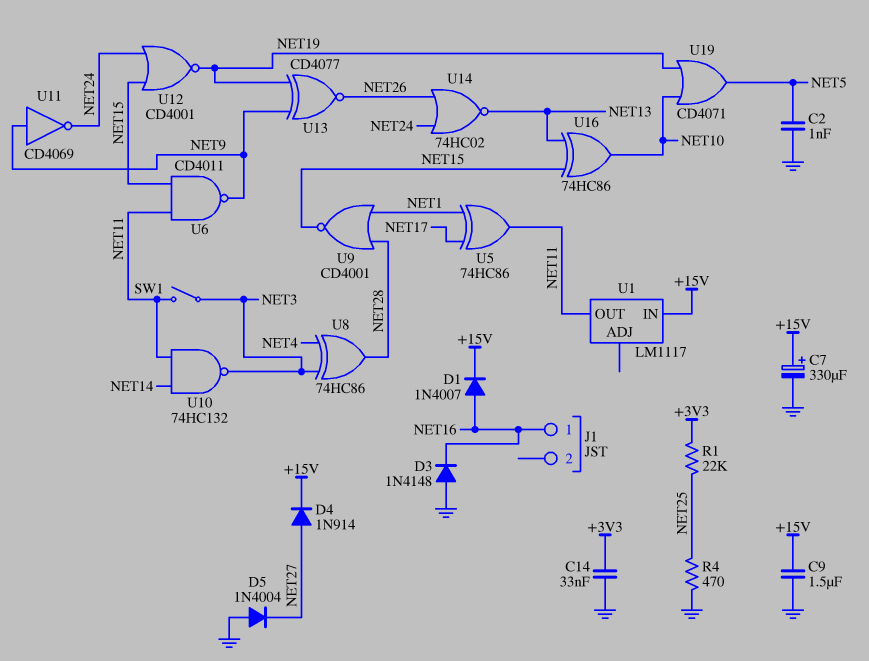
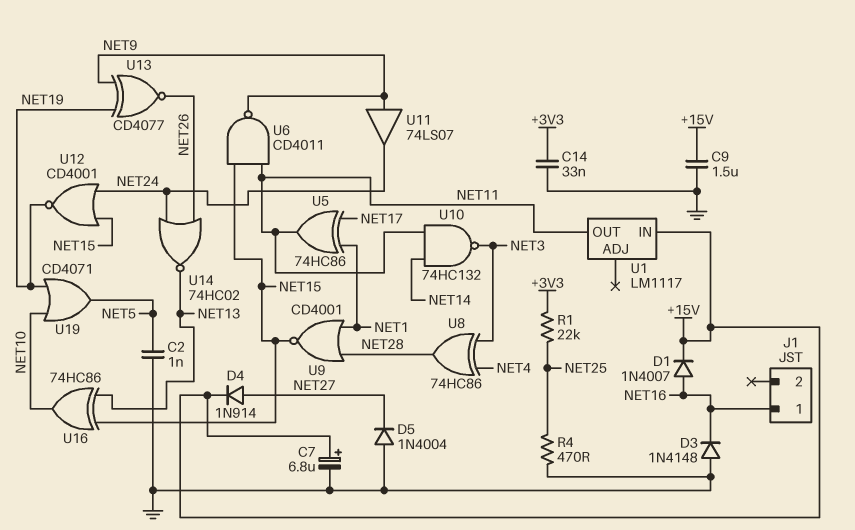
C7: 330uF (plus +15V, minus GND) -> 6.8uF (plus +15V, minus GND)
SW1: switch (NET3, NET11) -> none
U11: NOT CD4069 (in NET9, out NET24) -> buffer 74LS07 (in NET9, out NET24)

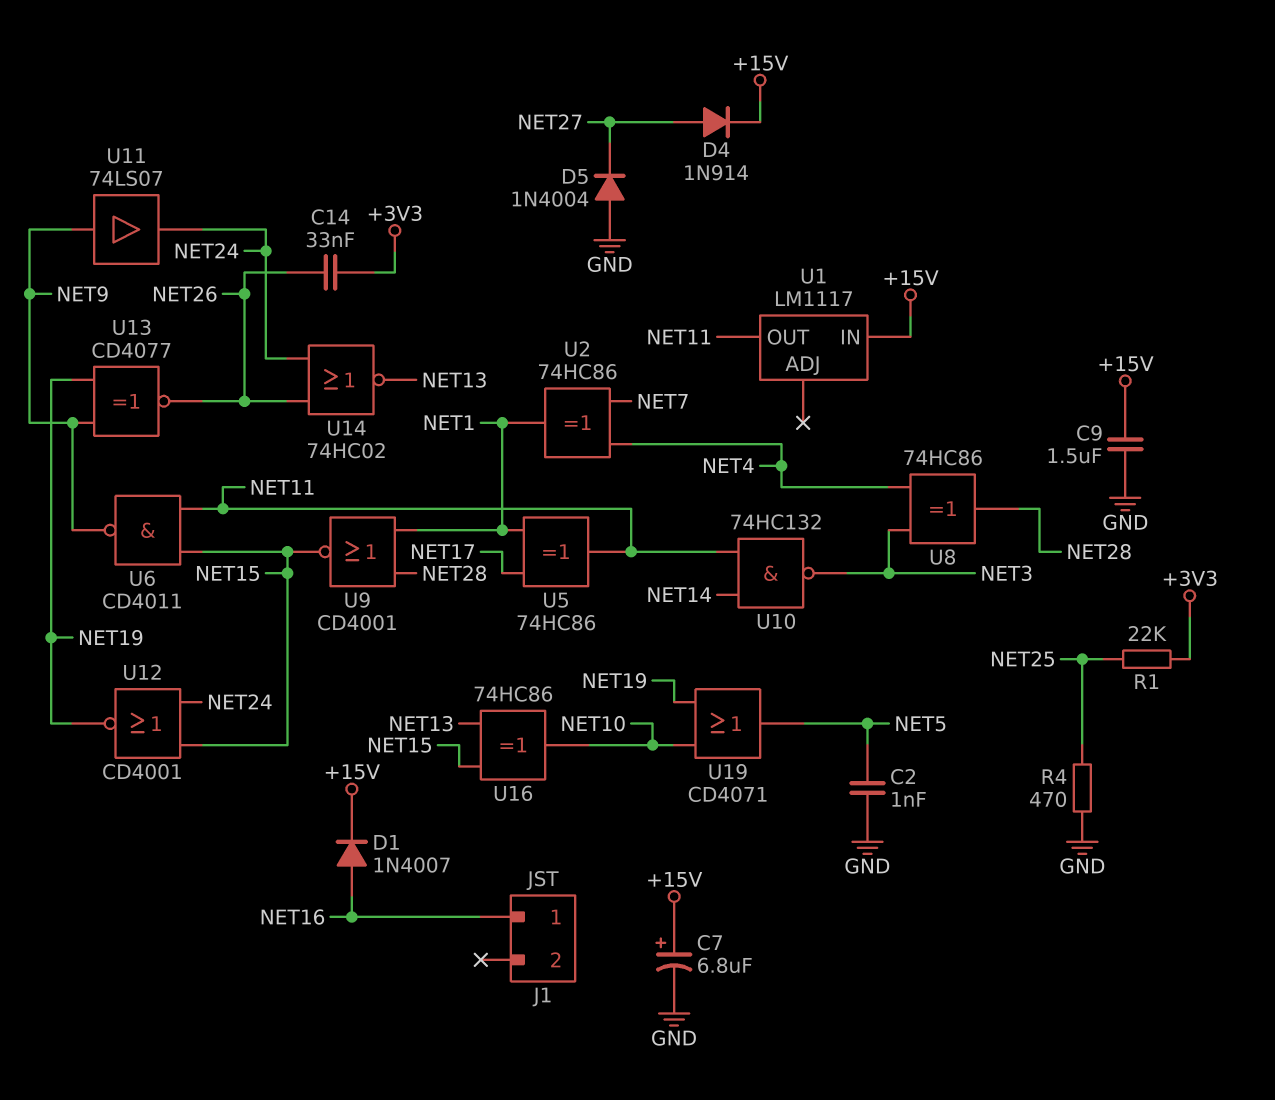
C14: 33nF (+3V3, GND) -> 33nF (+3V3, NET26)
D3: diode 1N4148 (A GND, K NET16) -> none
U2: none -> XOR 74HC86 (in NET4, in NET7, out NET1)

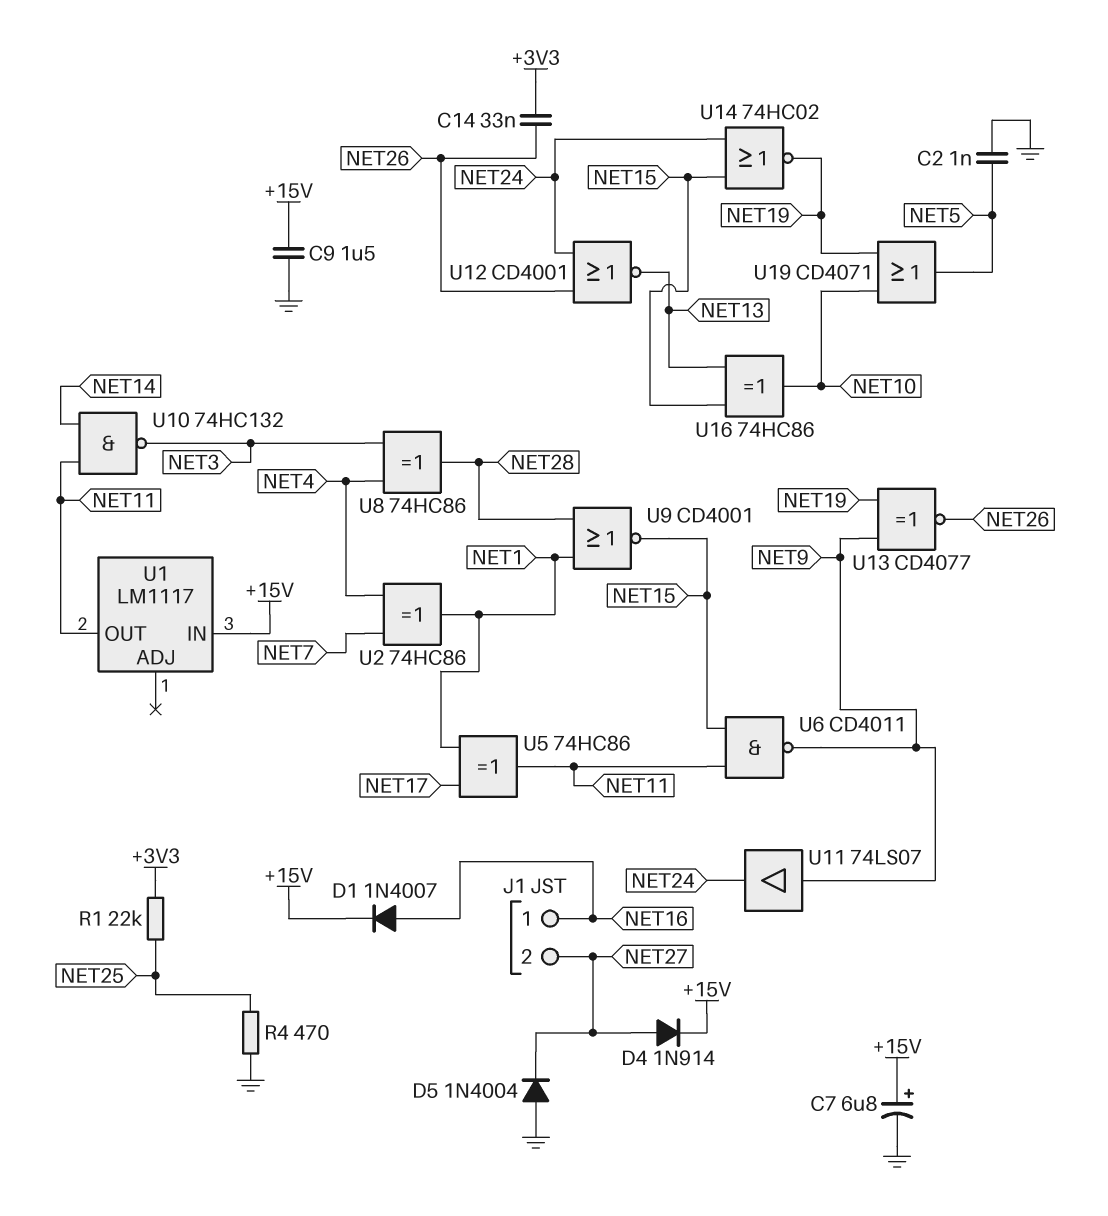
J1 pin 2: none -> NET27
U12: NOR CD4001 (in NET15, in NET24, out NET19) -> NOR CD4001 (in NET24, in NET26, out NET13)
U14: NOR 74HC02 (in NET24, in NET26, out NET13) -> NOR 74HC02 (in NET15, in NET24, out NET19)

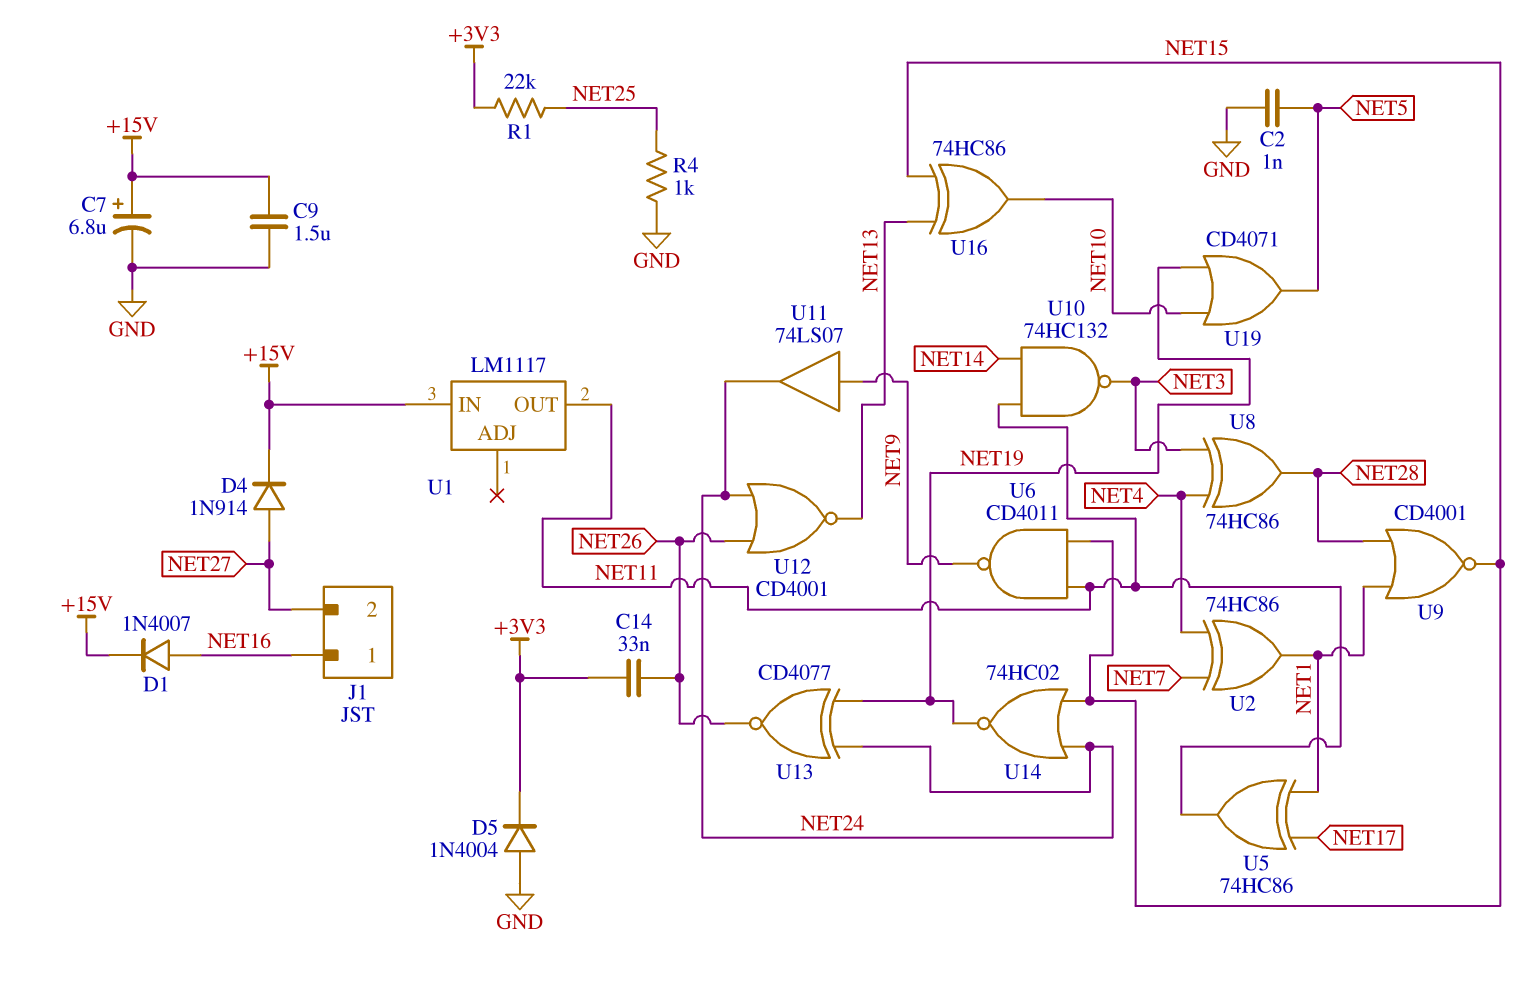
D5: diode 1N4004 (A GND, K NET27) -> diode 1N4004 (A GND, K +3V3)
R4: 470 (GND, NET25) -> 1k (GND, NET25)
U13: XNOR CD4077 (in NET9, in NET19, out NET26) -> XNOR CD4077 (in NET19, in NET24, out NET26)

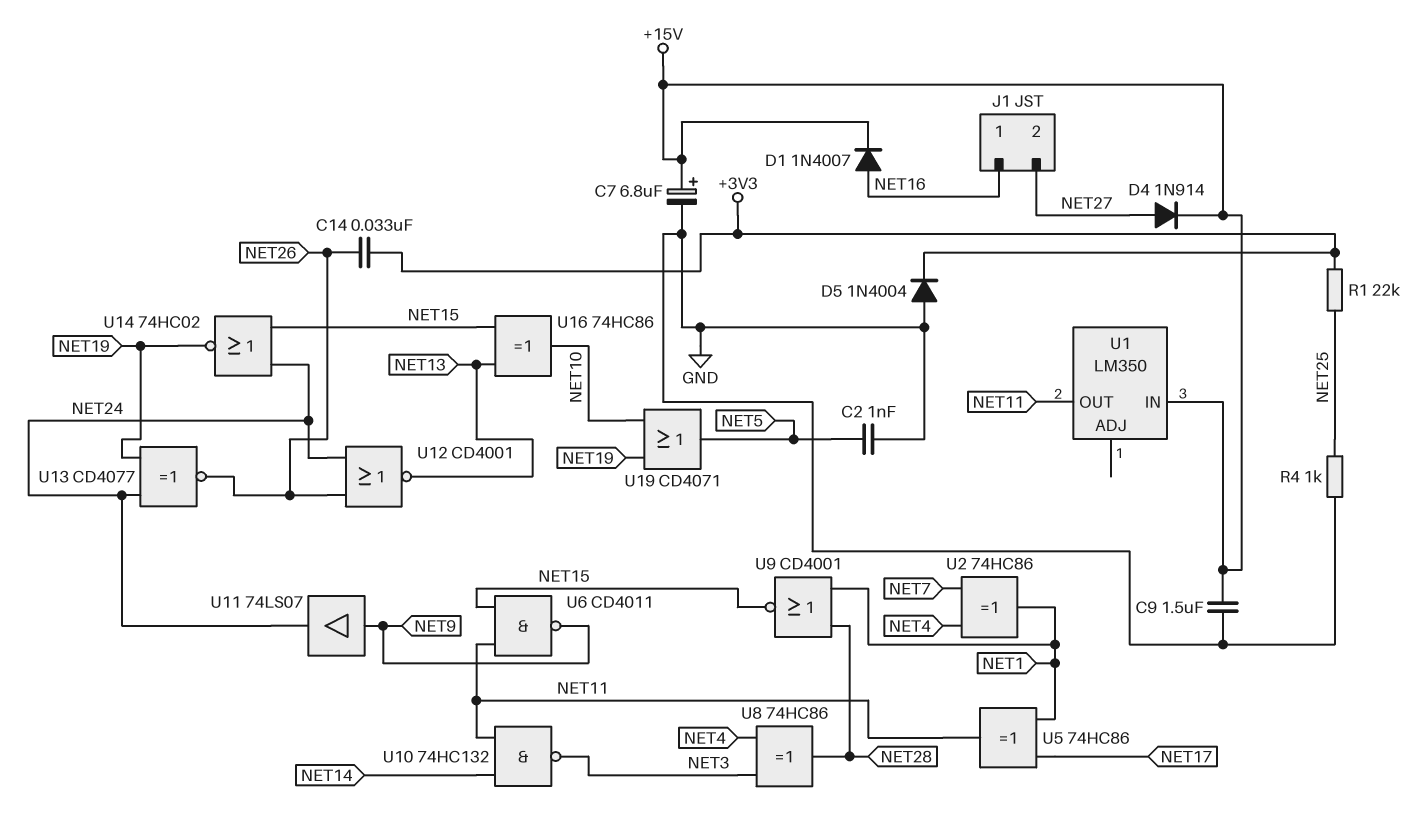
U1: LM1117 -> LM350

